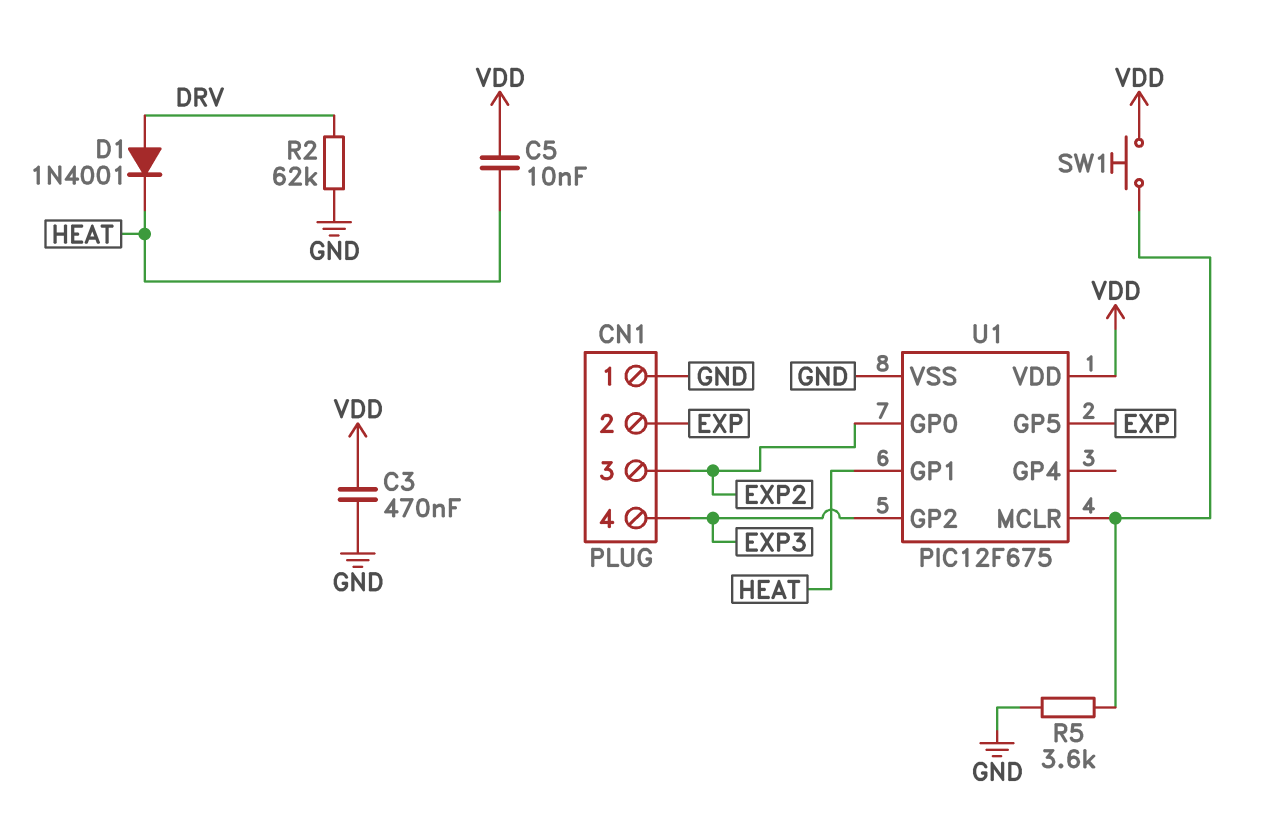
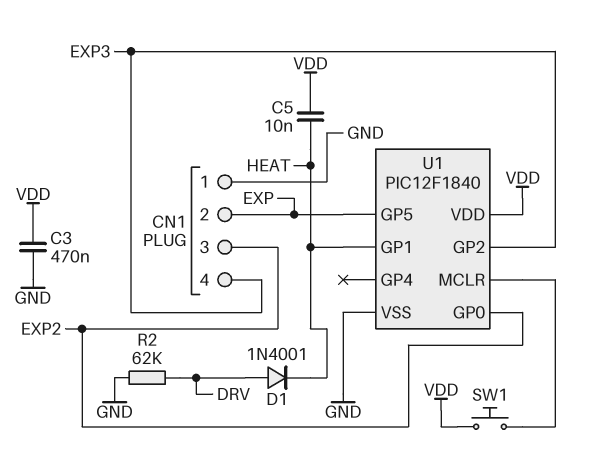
R5: 3.6k (GND, U1/MCLR) -> none
U1: PIC12F675 -> PIC12F1840

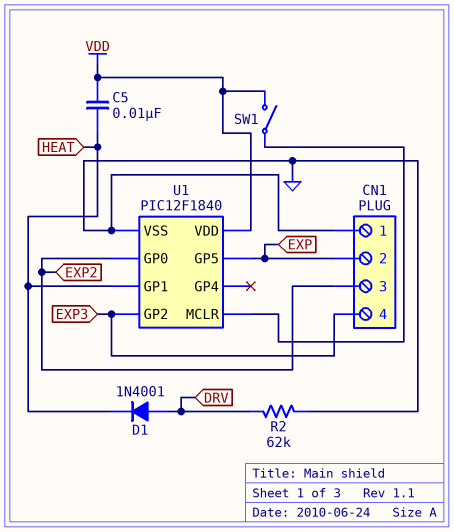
C3: 470nF (GND, VDD) -> none
SW1: button (U1/MCLR, VDD) -> switch (U1/MCLR, VDD)

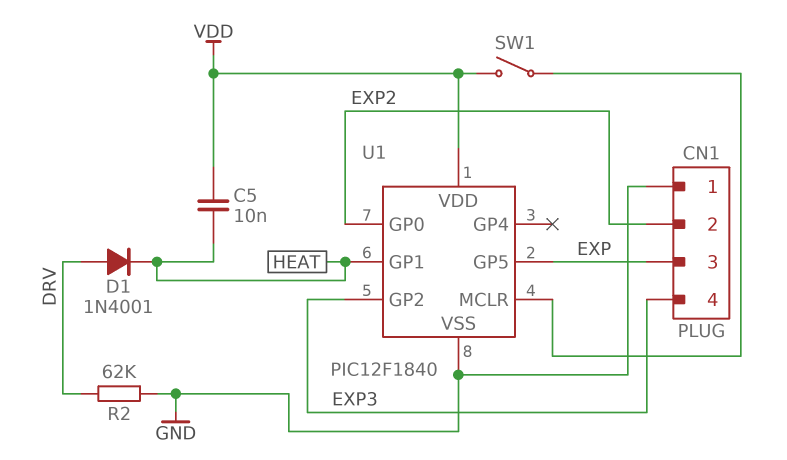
CN1 pin 2: EXP -> EXP2
CN1 pin 3: EXP2 -> EXP

